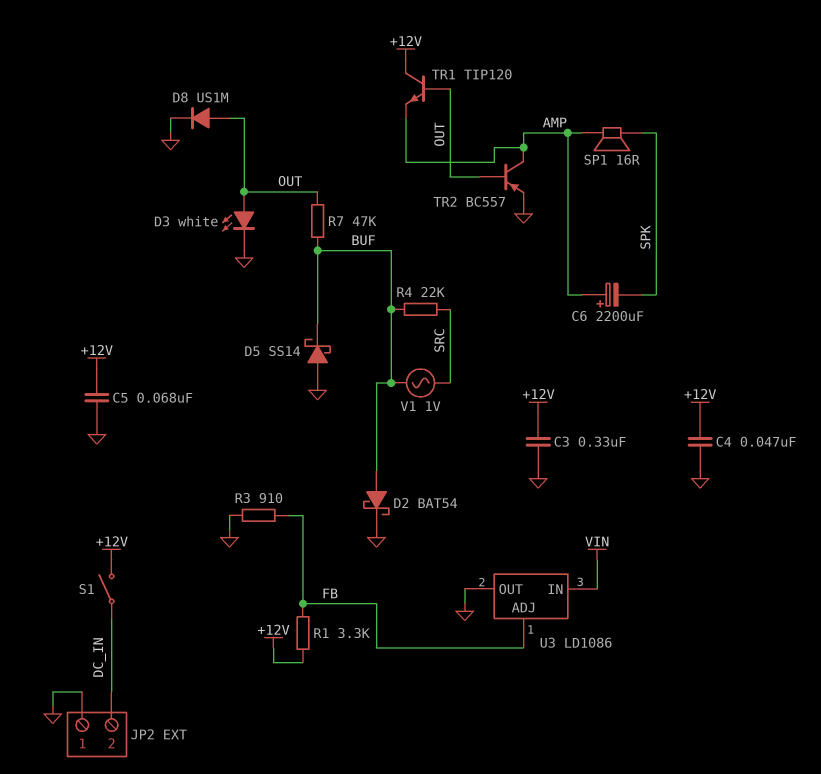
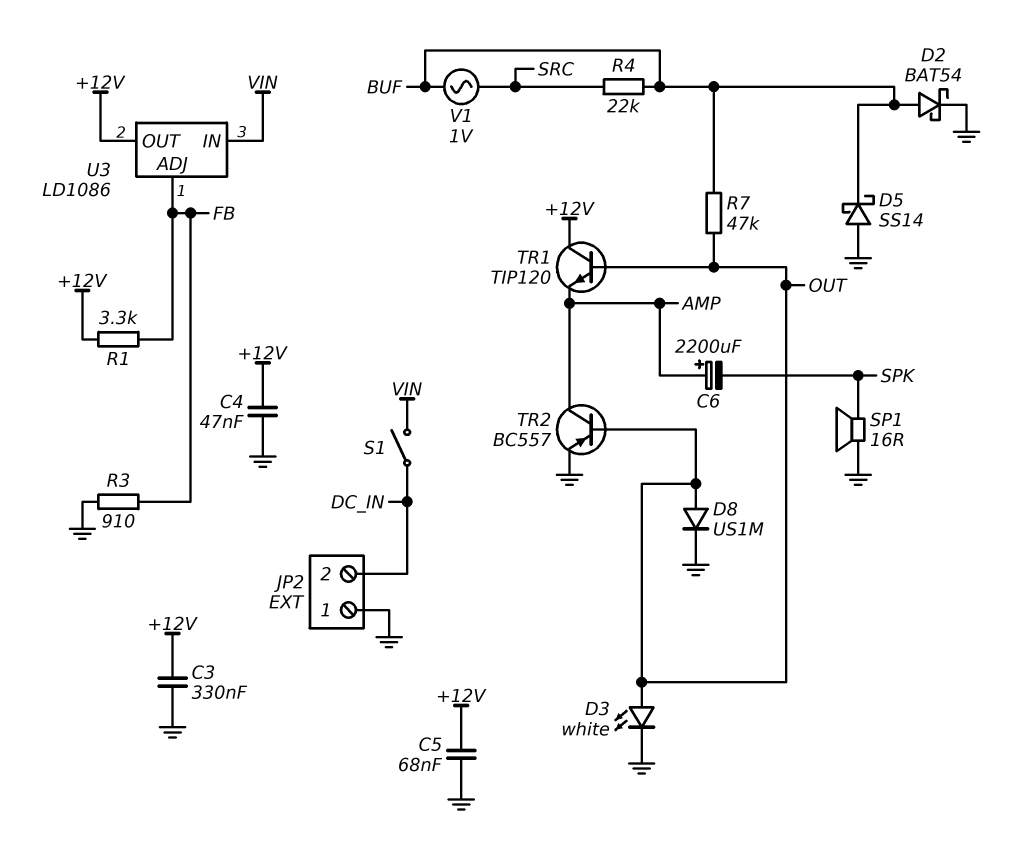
S1: switch (+12V, DC_IN) -> switch (DC_IN, VIN)
SP1: speaker 16R (AMP, SPK) -> speaker 16R (GND, SPK)
U3 pin OUT: GND -> +12V

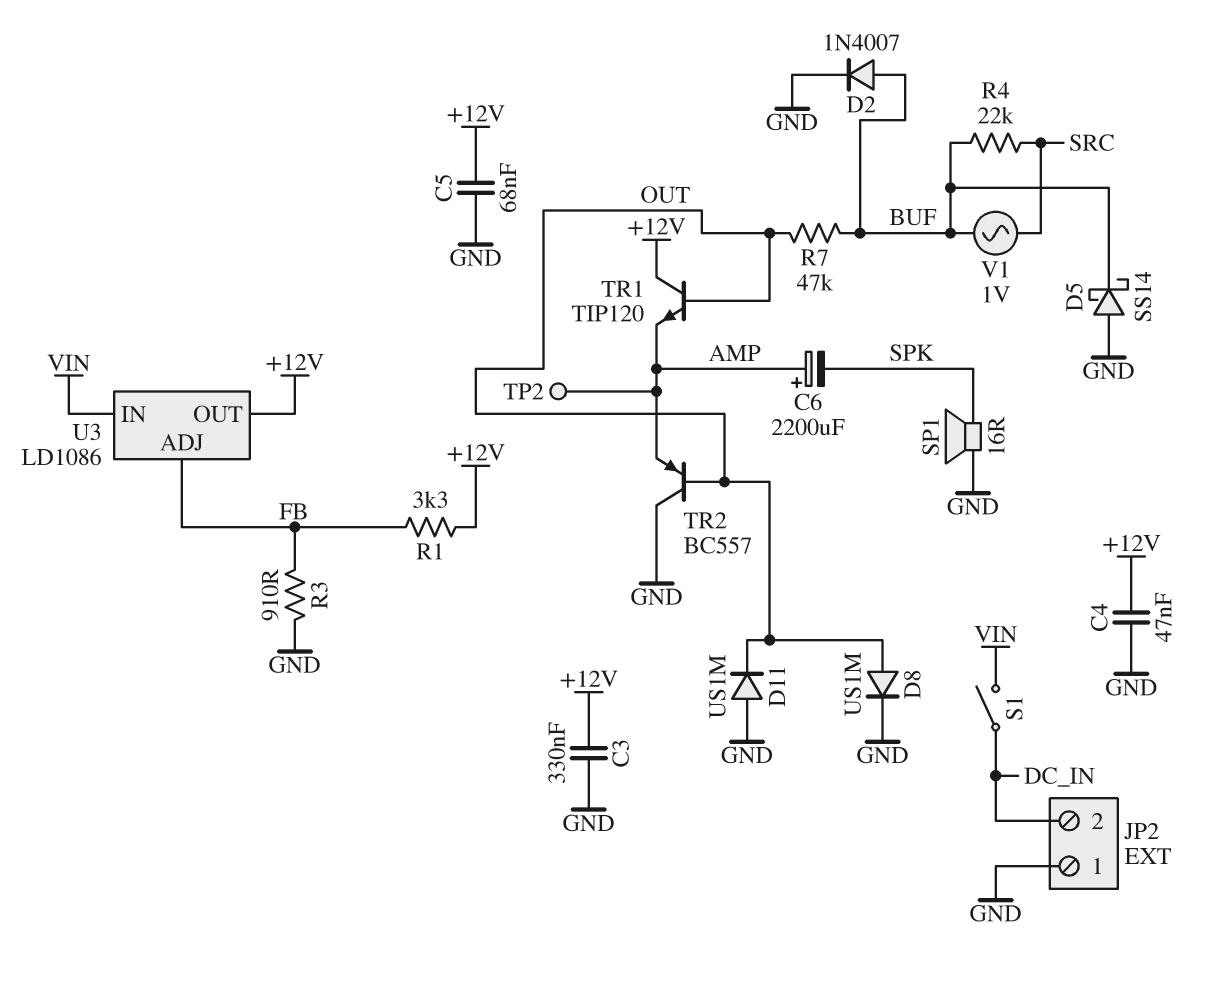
D2: schottky BAT54 (A BUF, K GND) -> diode 1N4007 (A BUF, K GND)
D3: LED white (A OUT, K GND) -> none
D11: none -> diode US1M (A GND, K OUT)
TP2: none -> test point (AMP)
TR2: PNP BC557 (B OUT, C AMP, E GND) -> PNP BC557 (B OUT, C GND, E AMP)

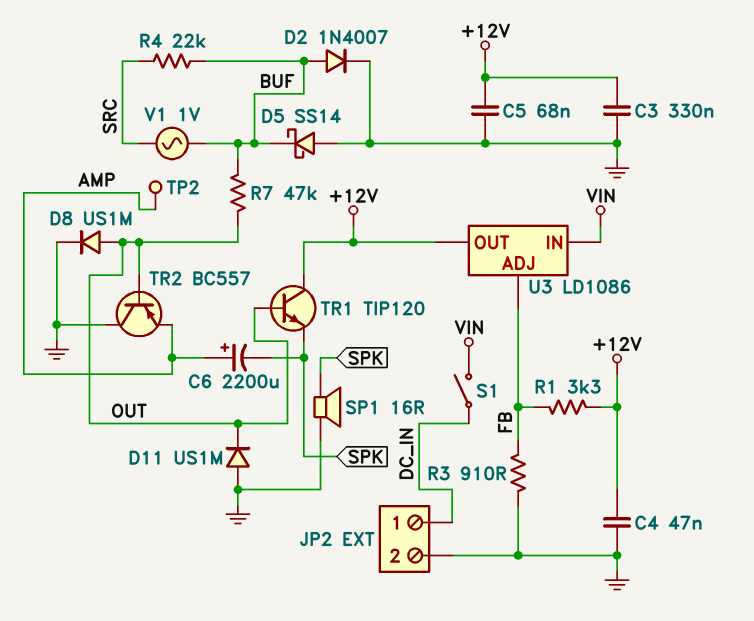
JP2 pin 1: GND -> DC_IN
JP2 pin 2: DC_IN -> GND
TR1: NPN TIP120 (B OUT, C +12V, E AMP) -> NPN TIP120 (B OUT, C +12V, E SPK)

